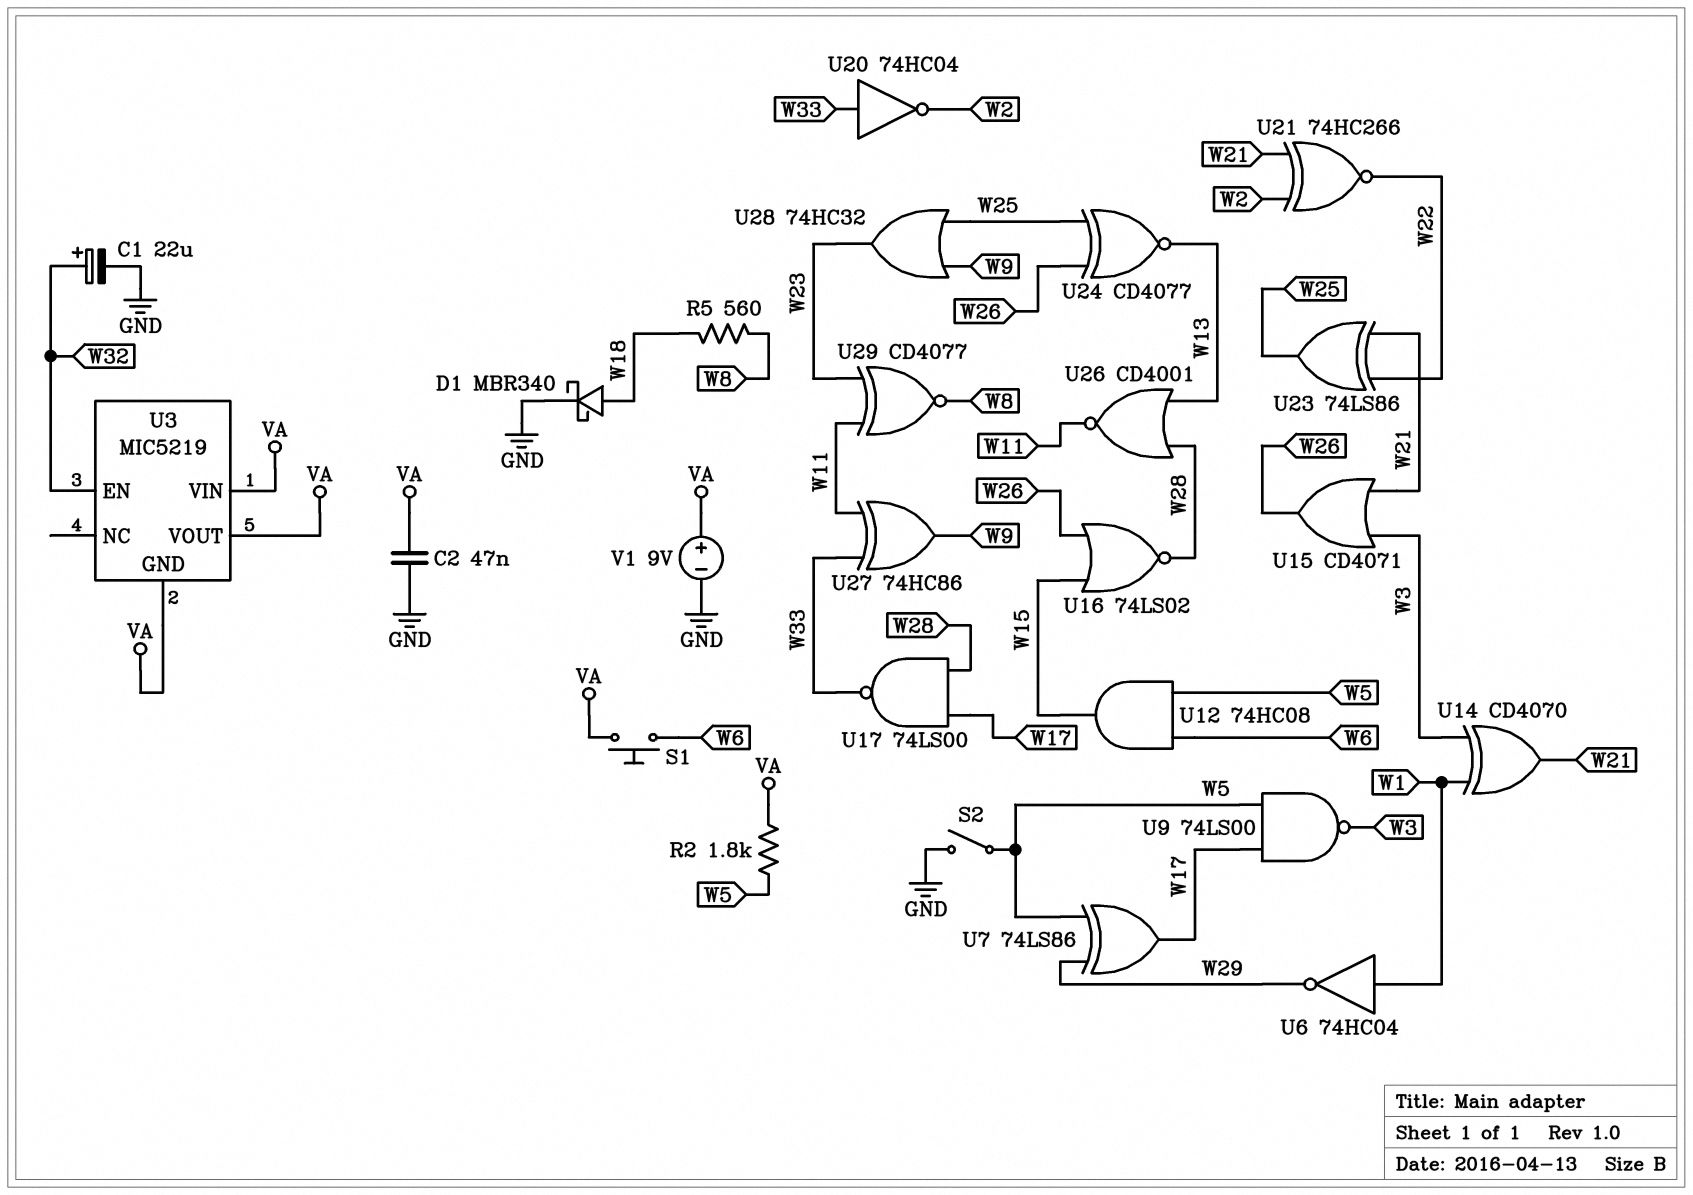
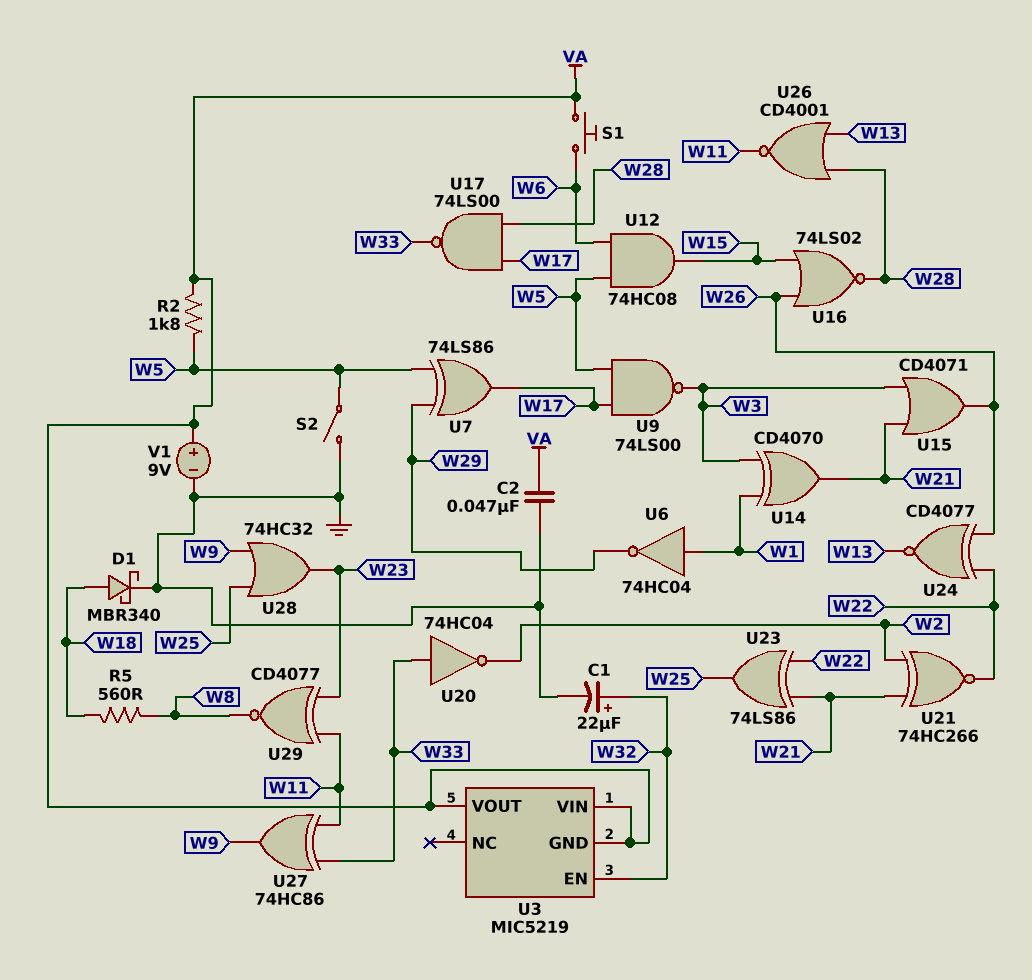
U24: XNOR CD4077 (in W25, in W26, out W13) -> XNOR CD4077 (in W22, in W26, out W13)

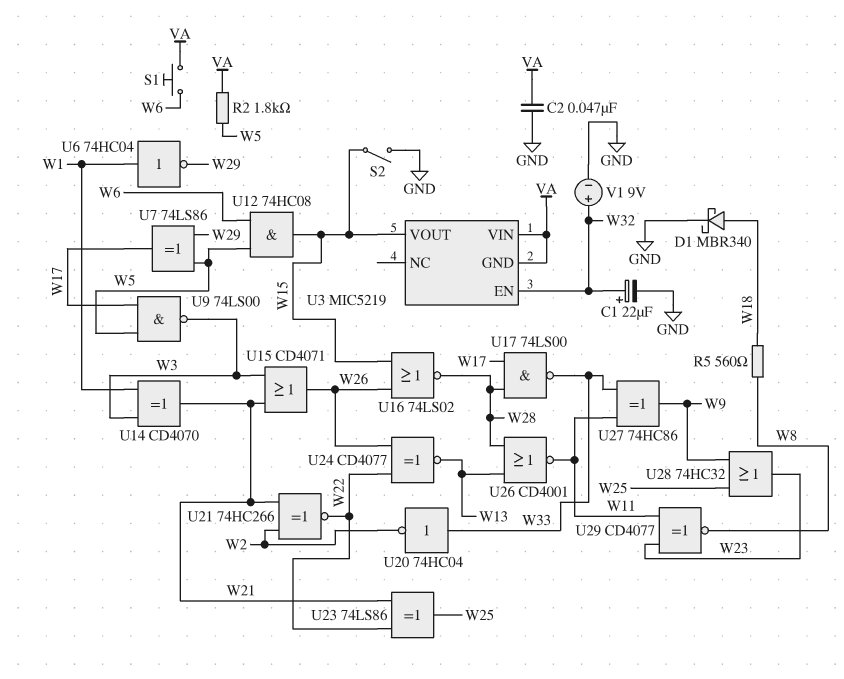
S2: switch (GND, W5) -> switch (GND, W15)
U3 pin VOUT: VA -> W15
V1: 9V (plus VA, minus GND) -> 9V (plus W32, minus GND)

